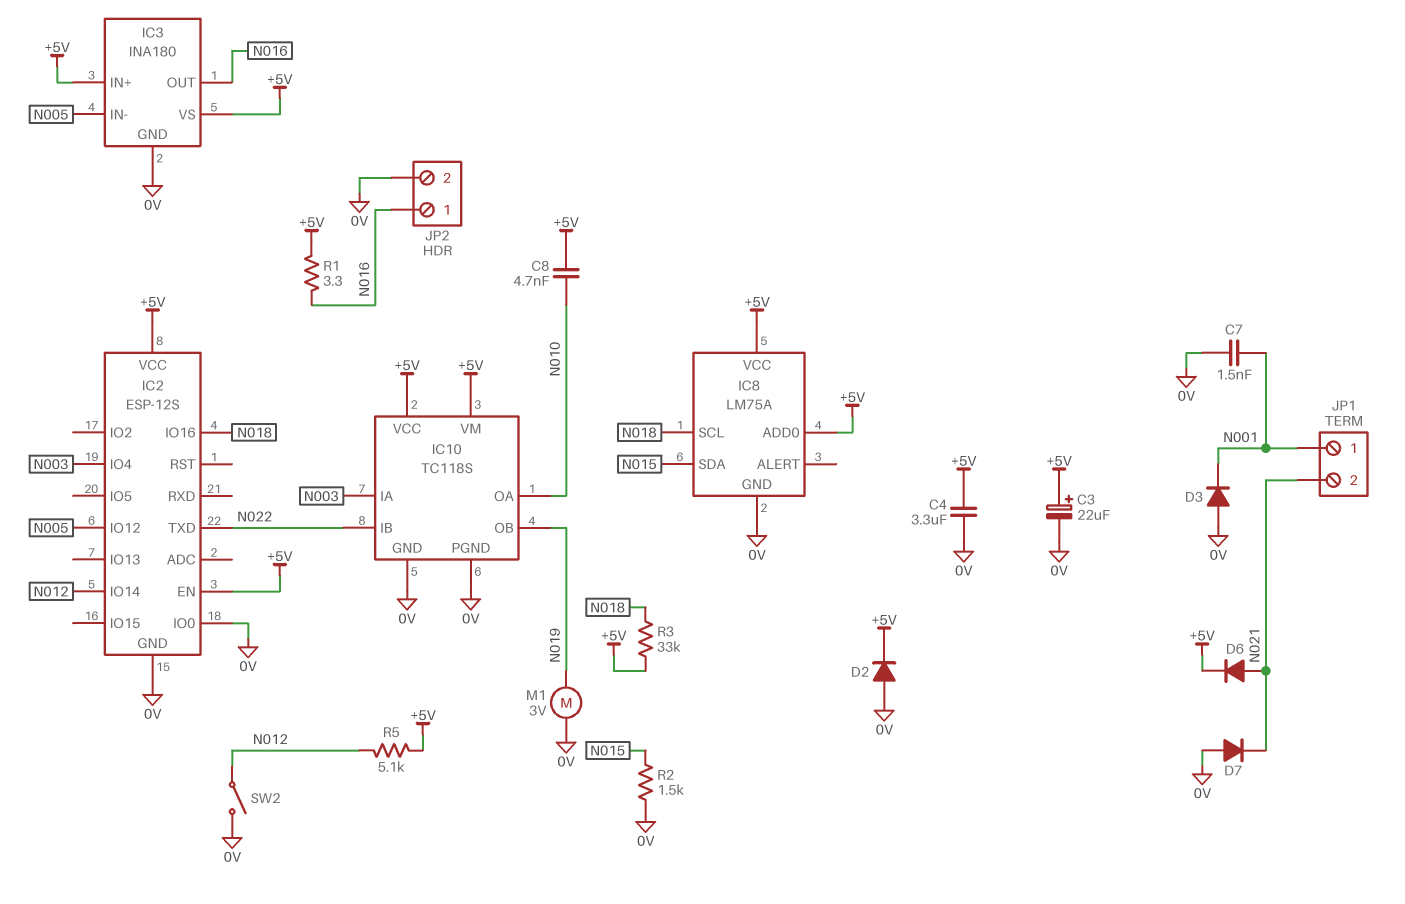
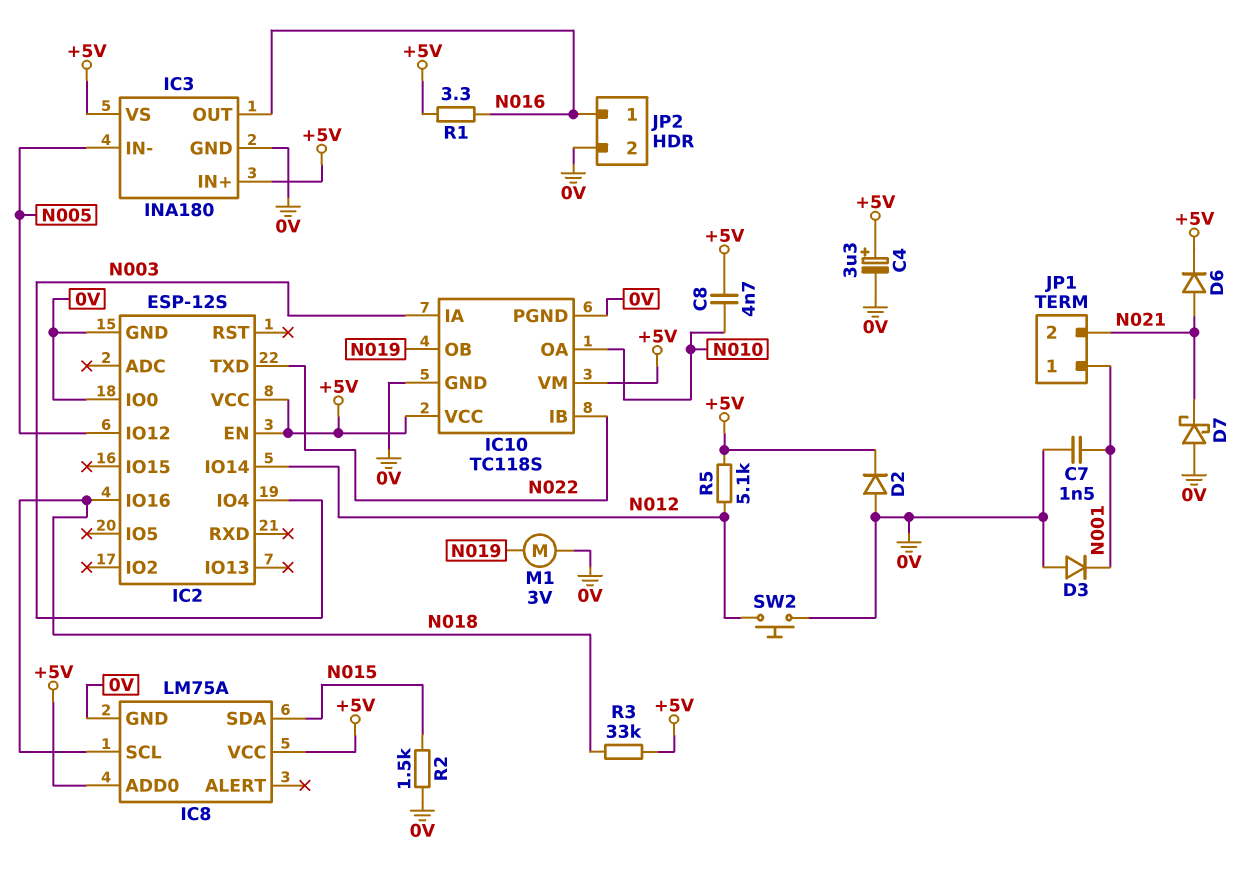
C3: 22uF (plus +5V, minus 0V) -> none
C4: 3.3uF (+5V, 0V) -> 3.3uF (plus +5V, minus 0V)
D7: diode (A 0V, K N021) -> schottky (A 0V, K N021)
SW2: switch (0V, N012) -> button (0V, N012)

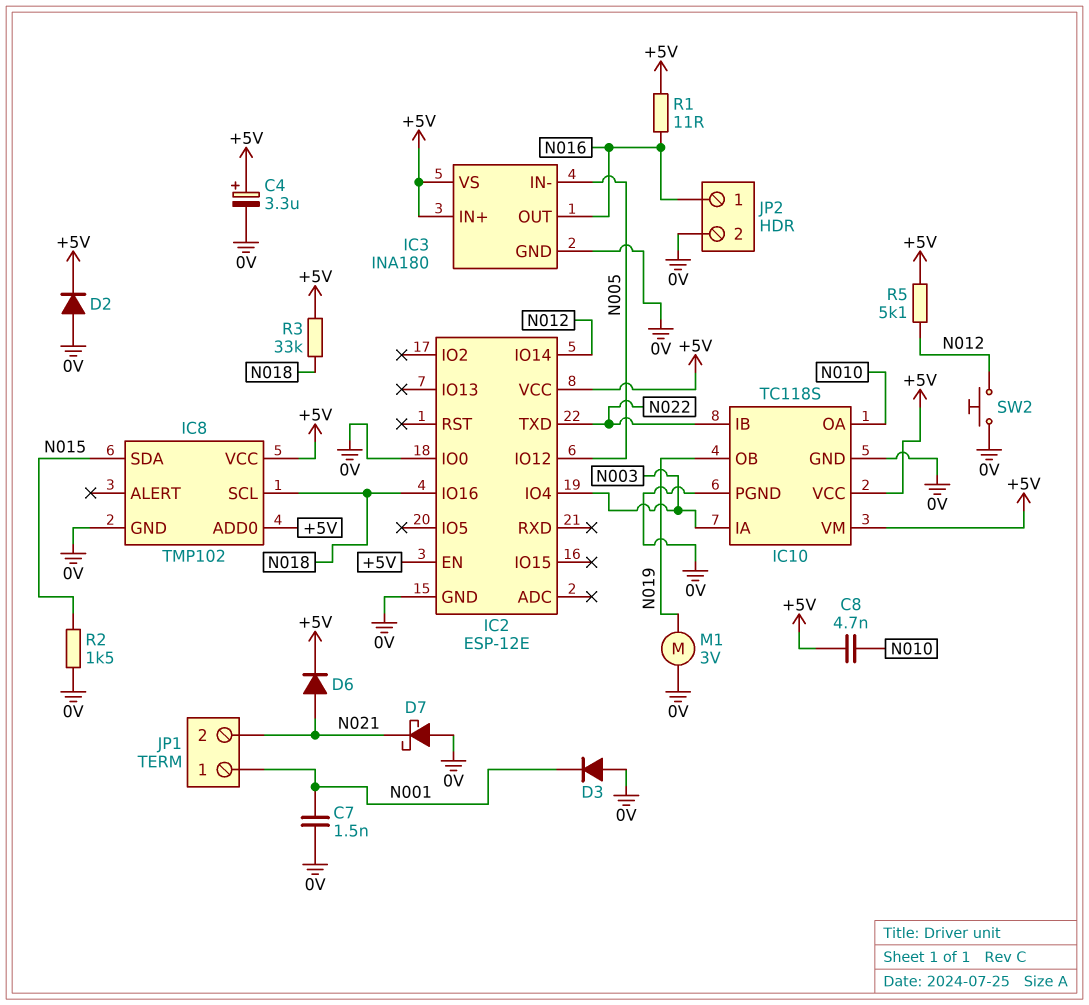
IC2: ESP-12S -> ESP-12E
IC8: LM75A -> TMP102
R1: 3.3 (+5V, N016) -> 11 (+5V, N016)

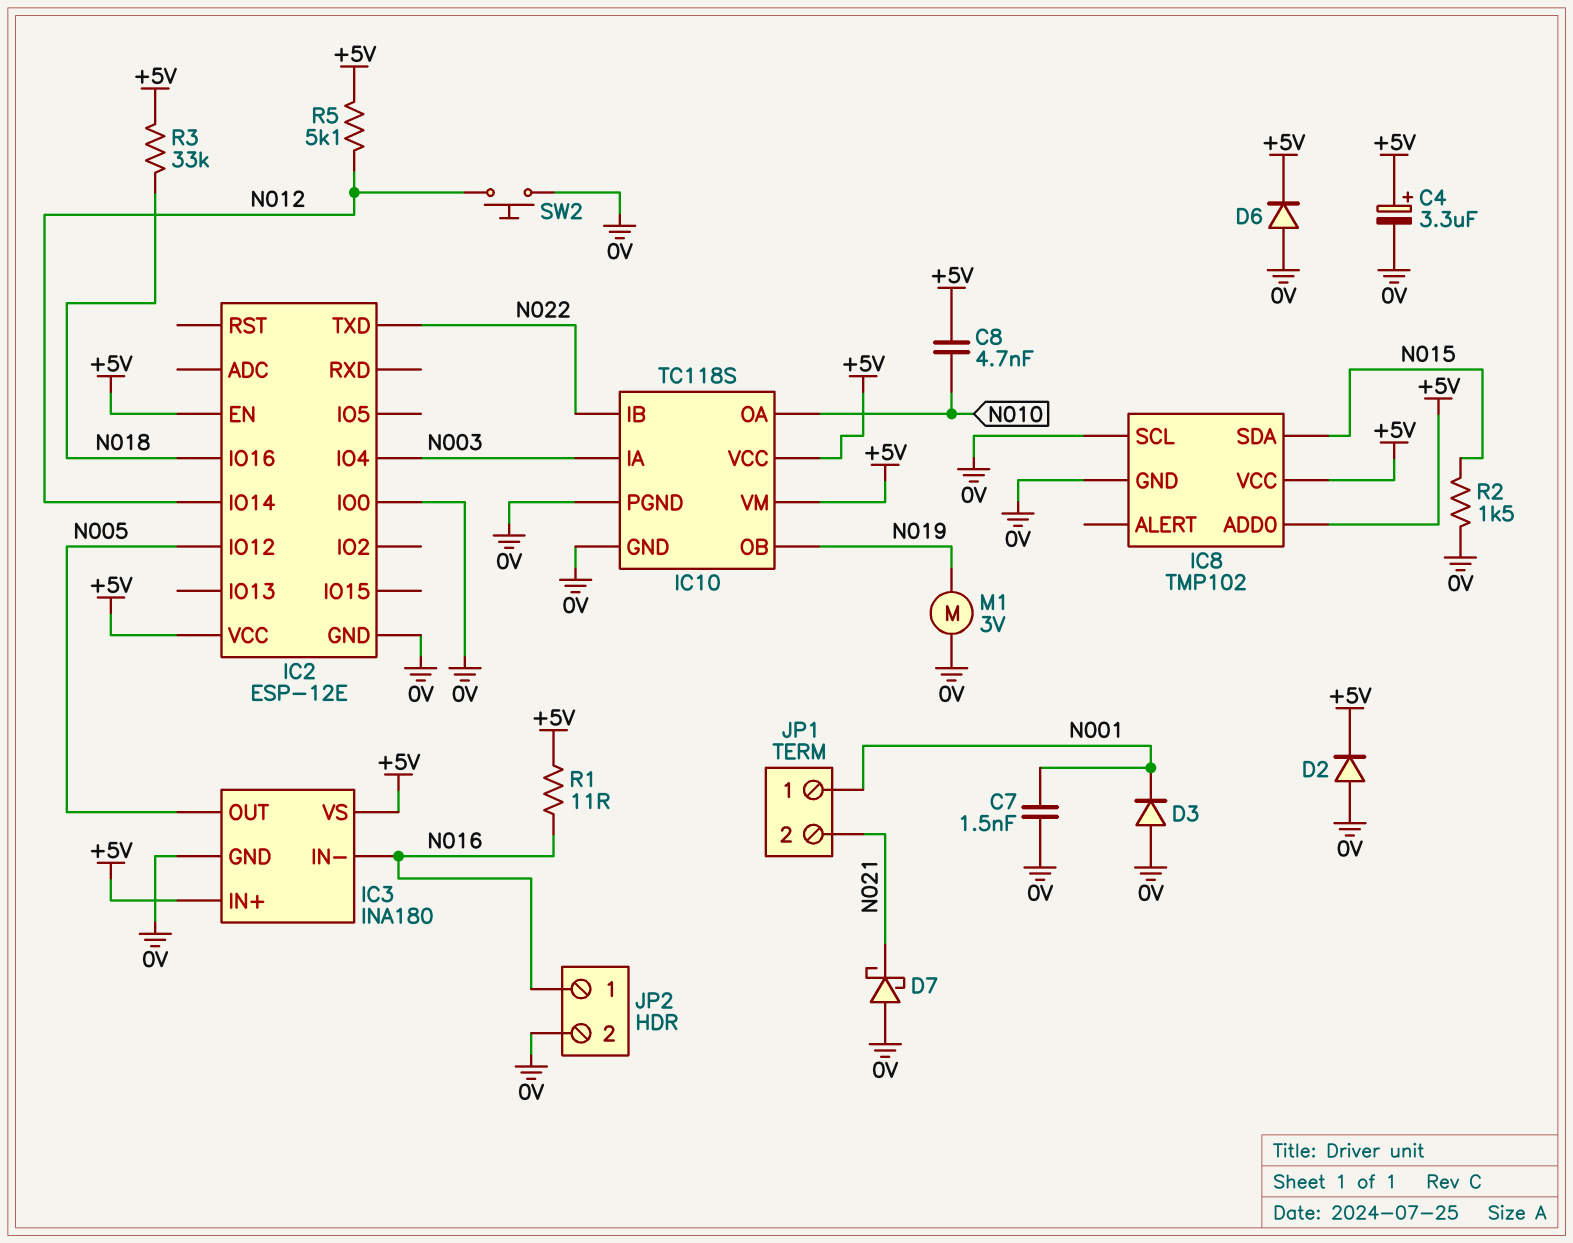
D6: diode (A N021, K +5V) -> diode (A 0V, K +5V)
IC3 pin IN-: N005 -> N016
IC3 pin OUT: N016 -> N005
IC8 pin SCL: N018 -> 0V

